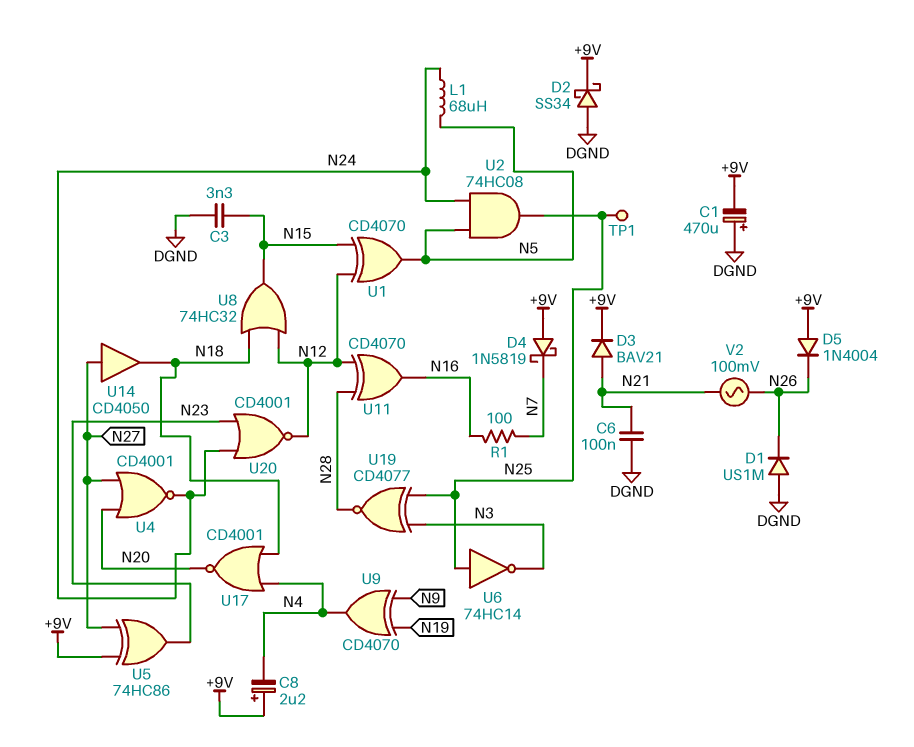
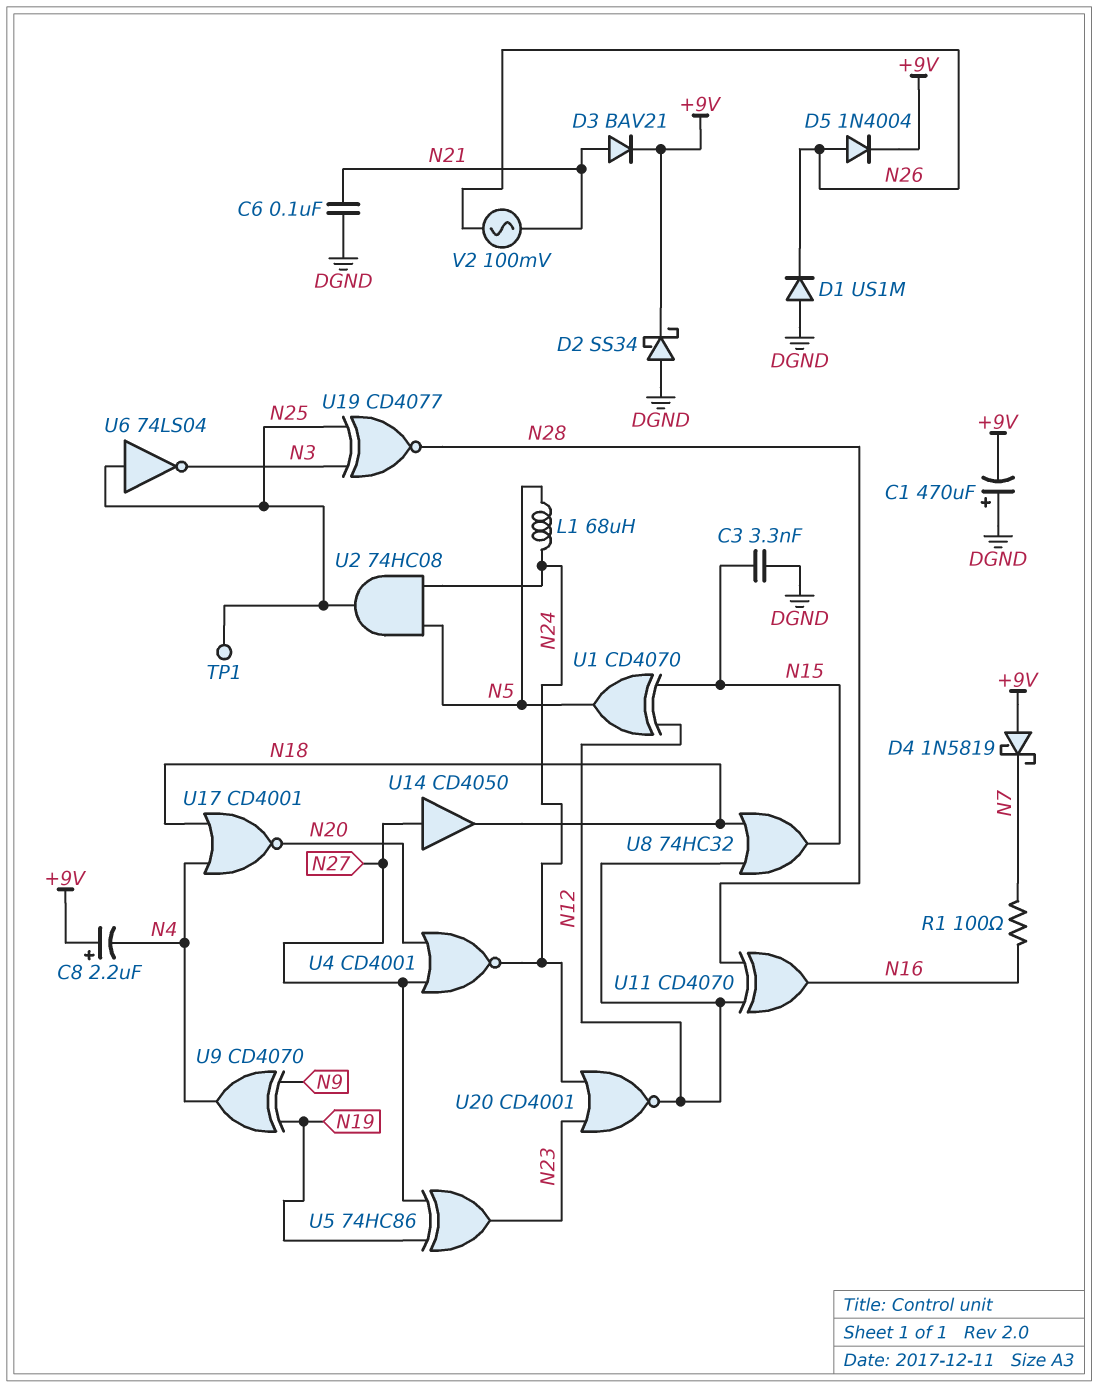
D5: diode 1N4004 (A +9V, K N26) -> diode 1N4004 (A N26, K +9V)
U5: XOR 74HC86 (in +9V, in N27, out N23) -> XOR 74HC86 (in N19, in N27, out N23)
U6: NOT 74HC14 (in N25, out N3) -> NOT 74LS04 (in N25, out N3)

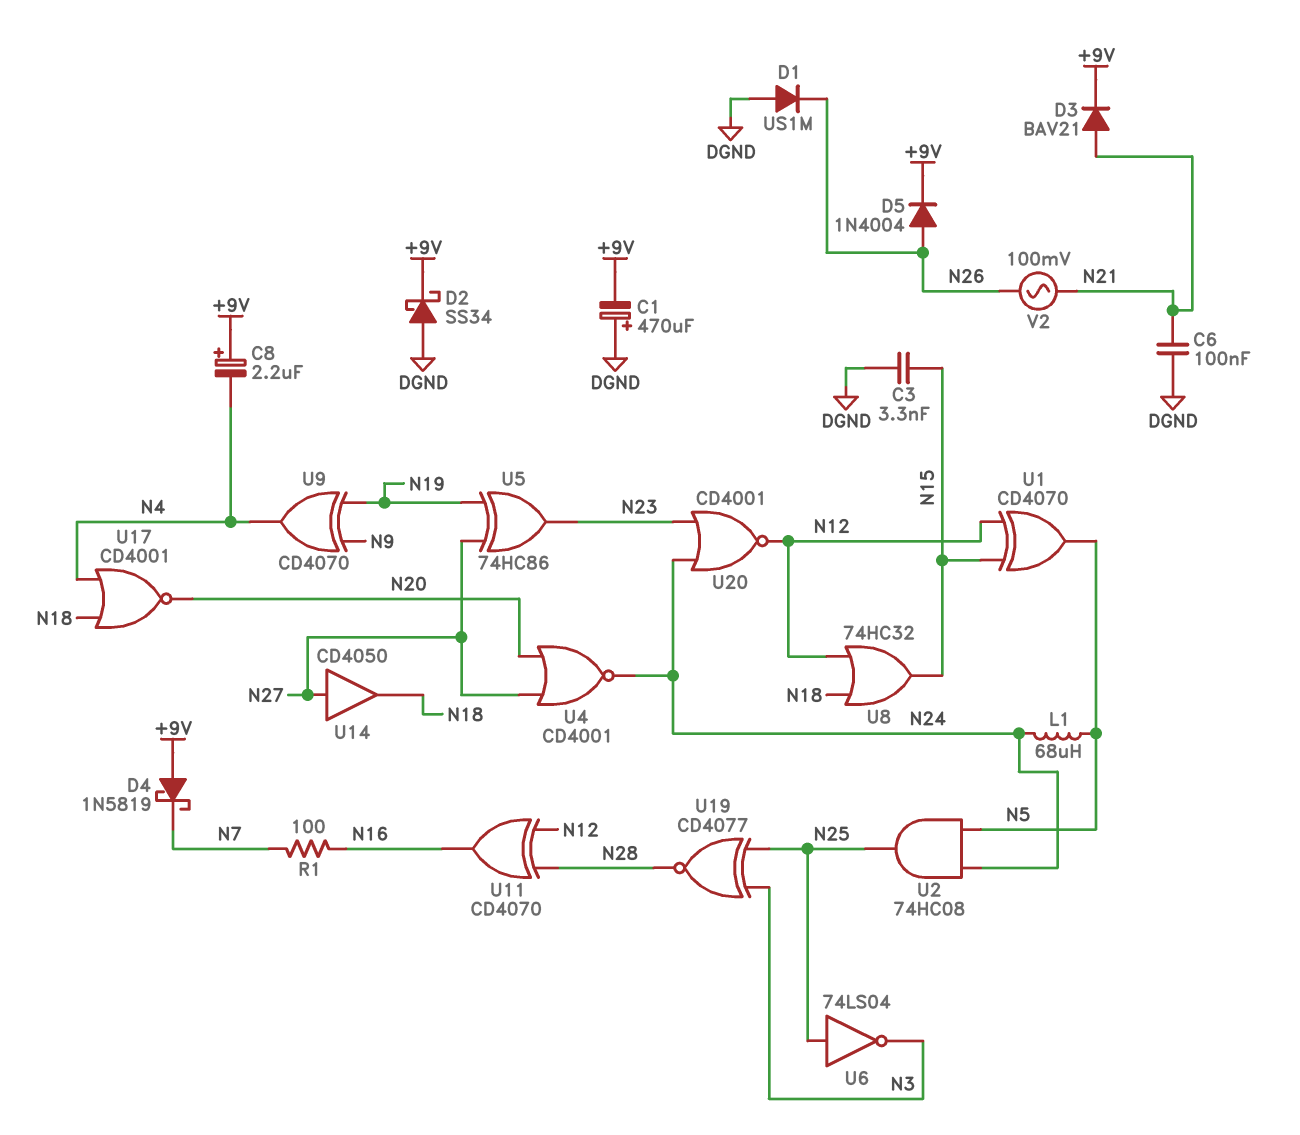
TP1: test point (N25) -> none

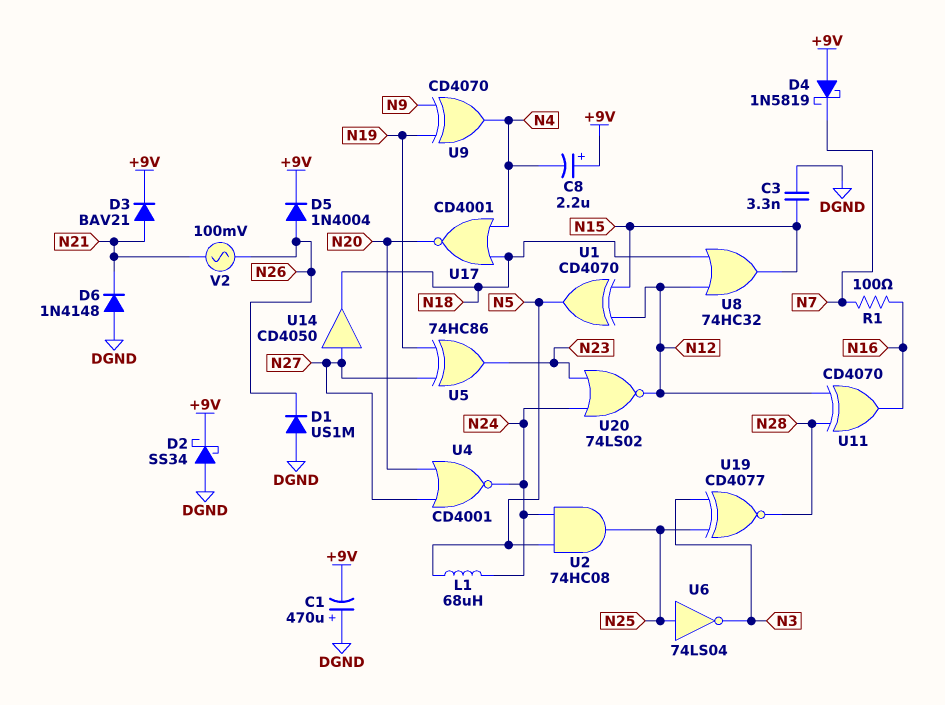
C6: 100nF (DGND, N21) -> none
D6: none -> diode 1N4148 (A DGND, K N21)
U20: NOR CD4001 (in N23, in N24, out N12) -> NOR 74LS02 (in N23, in N24, out N12)

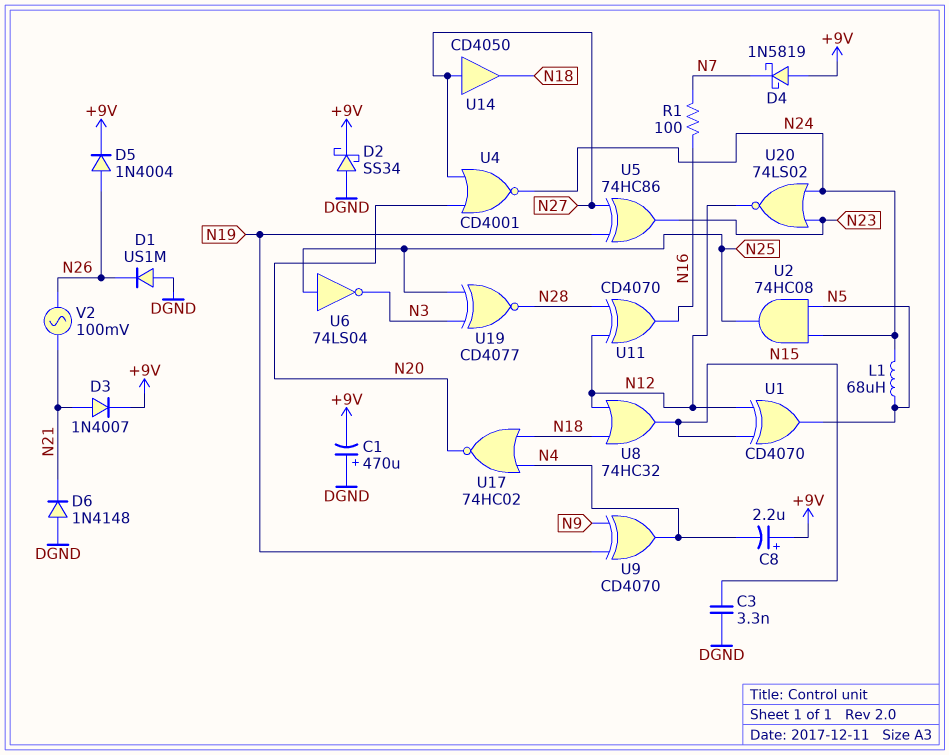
D3: diode BAV21 (A N21, K +9V) -> diode 1N4007 (A N21, K +9V)
U17: NOR CD4001 (in N4, in N18, out N20) -> NOR 74HC02 (in N4, in N18, out N20)

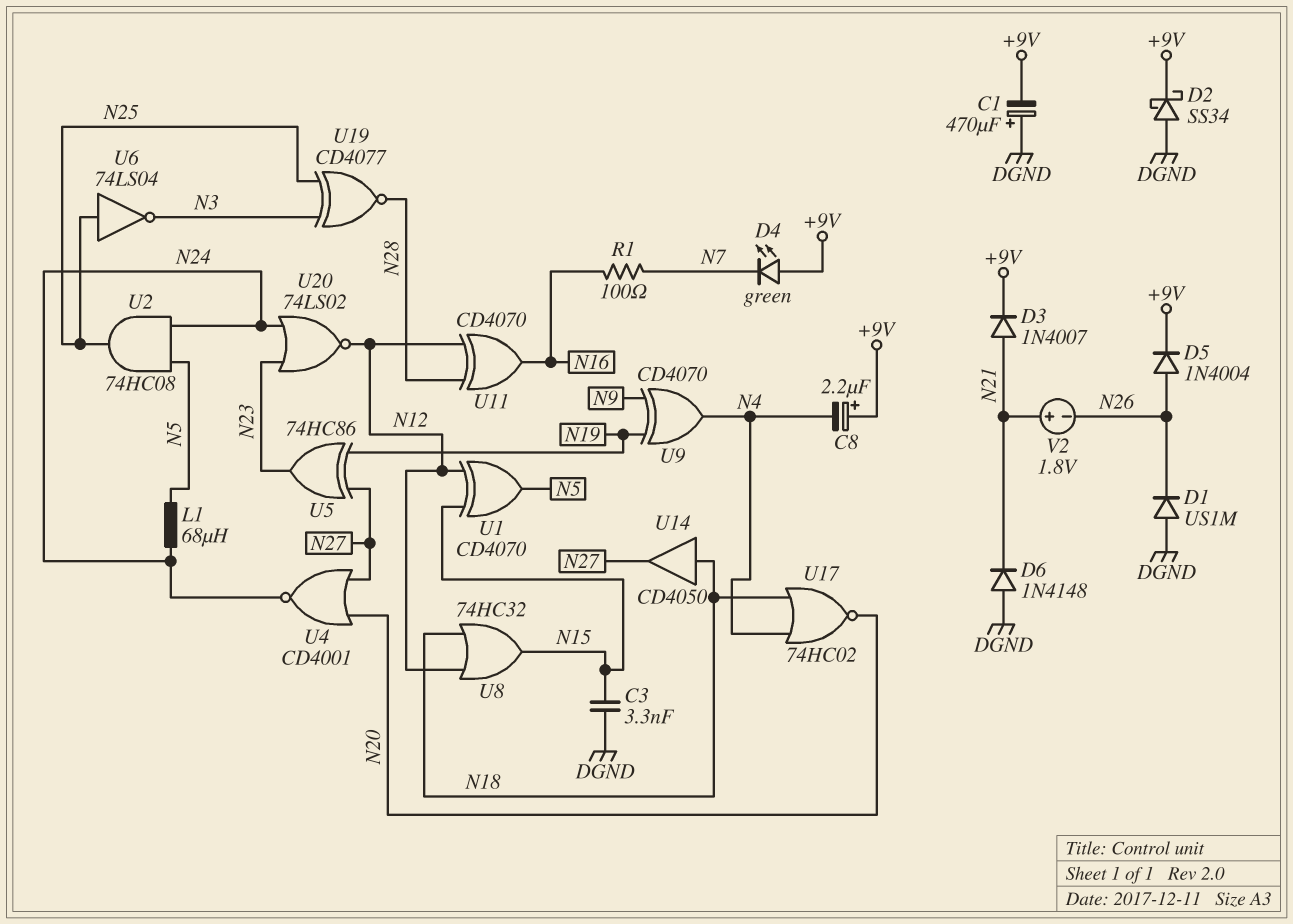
D4: schottky 1N5819 (A +9V, K N7) -> LED green (A +9V, K N7)
U14: buffer CD4050 (in N27, out N18) -> buffer CD4050 (in N18, out N27)
V2: AC 100mV (N21, N26) -> 1.8V (plus N21, minus N26)

